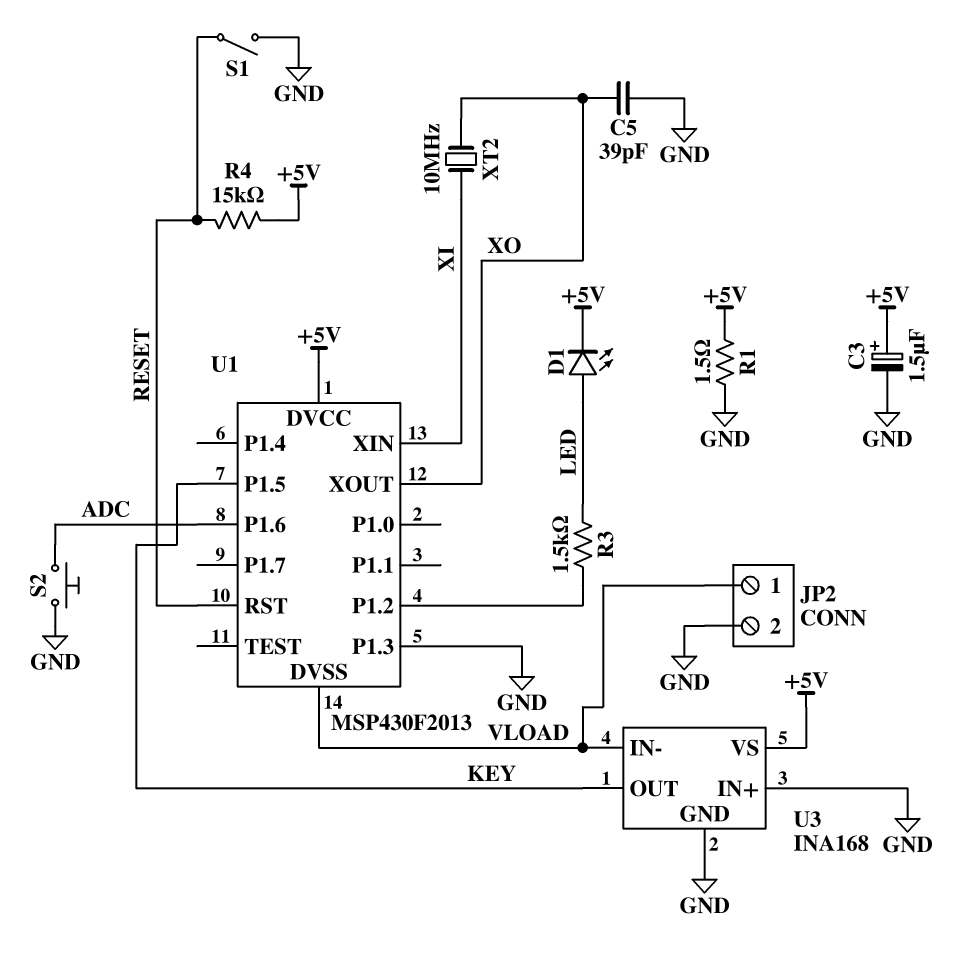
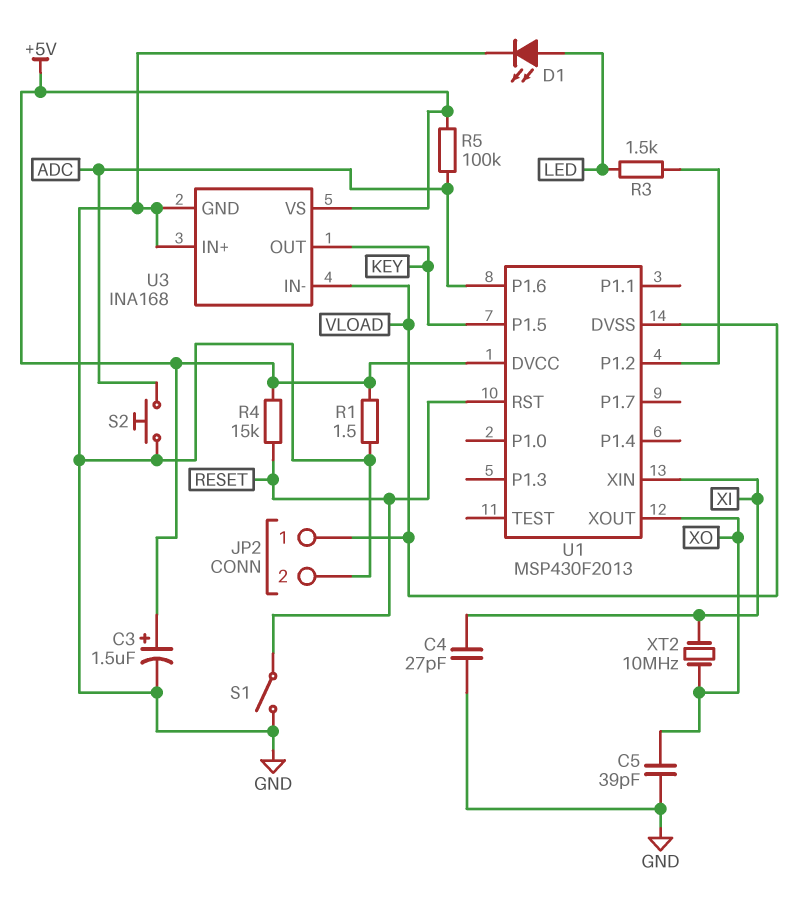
C4: none -> 27pF (GND, XI)
D1: LED (A LED, K +5V) -> LED (A LED, K GND)
R5: none -> 100k (+5V, ADC)
U1 pin P1.3: GND -> none

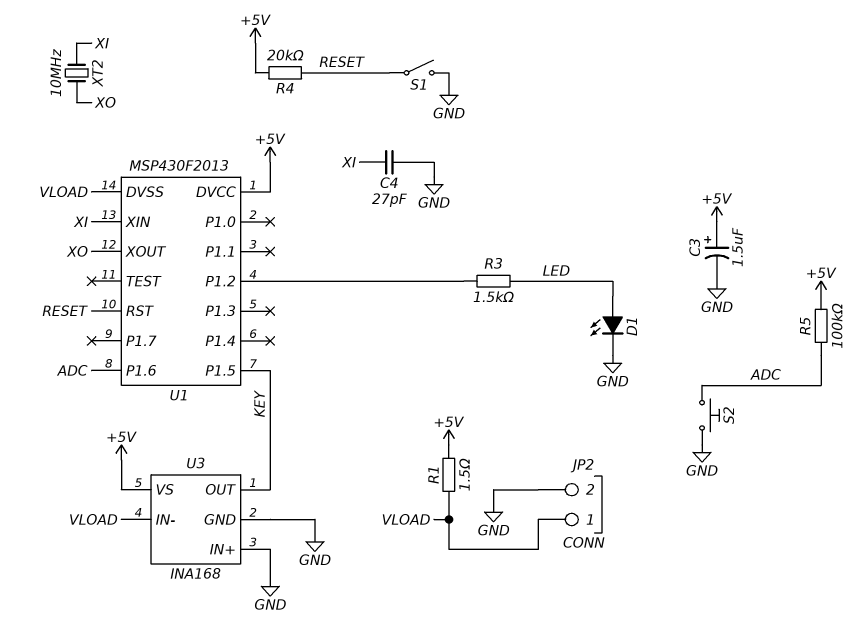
C5: 39pF (GND, XO) -> none
R1: 1.5 (+5V, GND) -> 1.5 (+5V, VLOAD)
R4: 15k (+5V, RESET) -> 20k (+5V, RESET)

